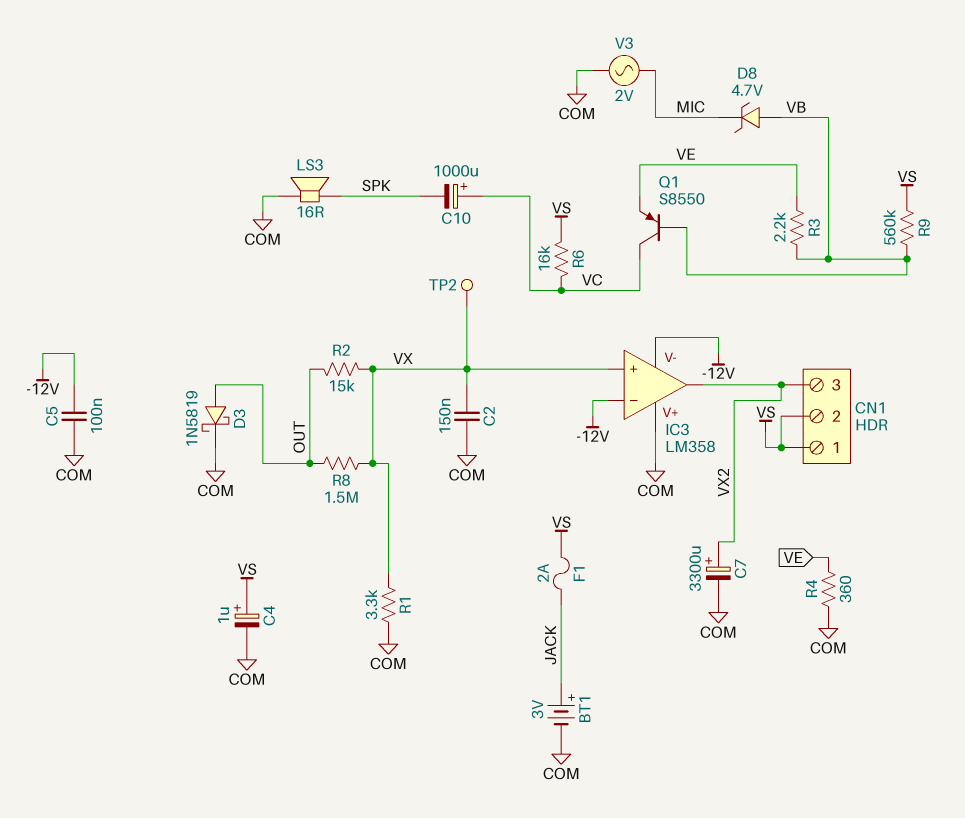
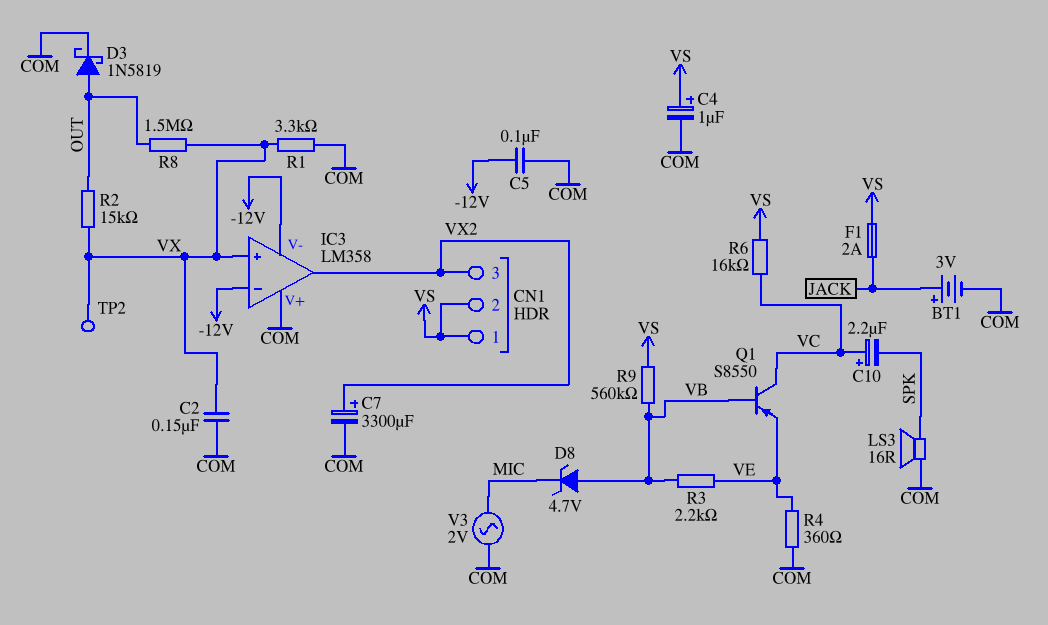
C10: 1000uF (plus VC, minus SPK) -> 2.2uF (plus VC, minus SPK)

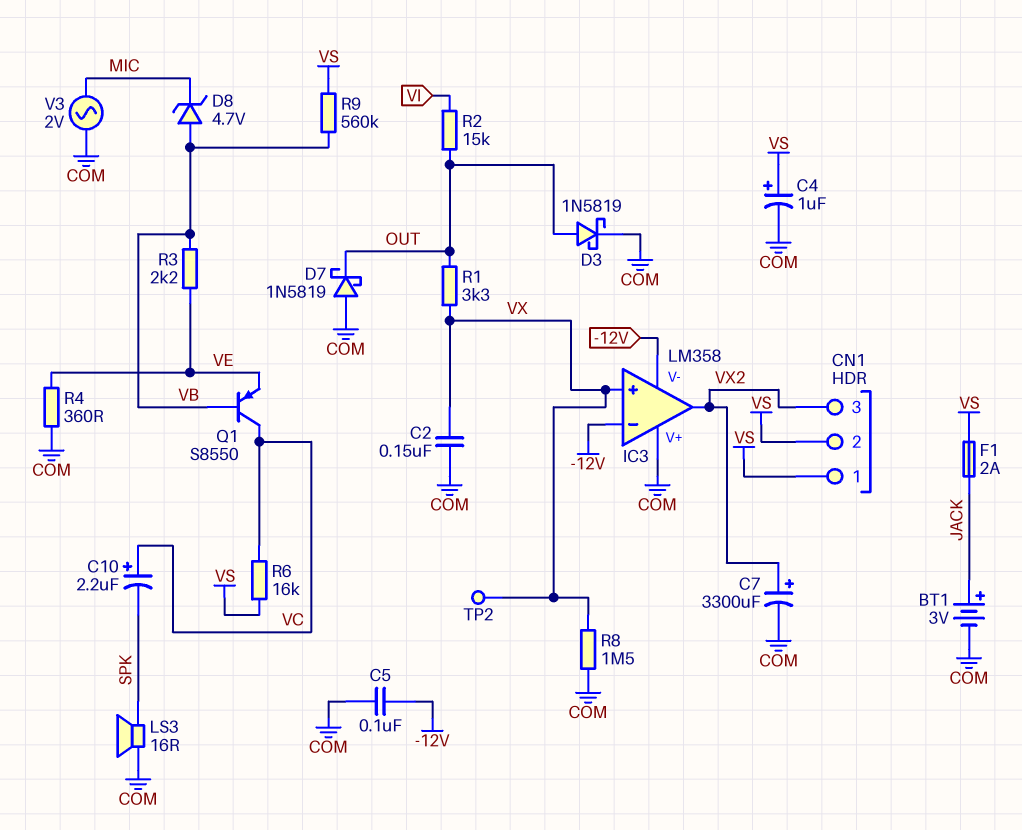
D7: none -> schottky 1N5819 (A COM, K OUT)
R1: 3.3k (COM, VX) -> 3.3k (OUT, VX)
R2: 15k (OUT, VX) -> 15k (OUT, VI)
R8: 1.5M (OUT, VX) -> 1.5M (COM, VX)

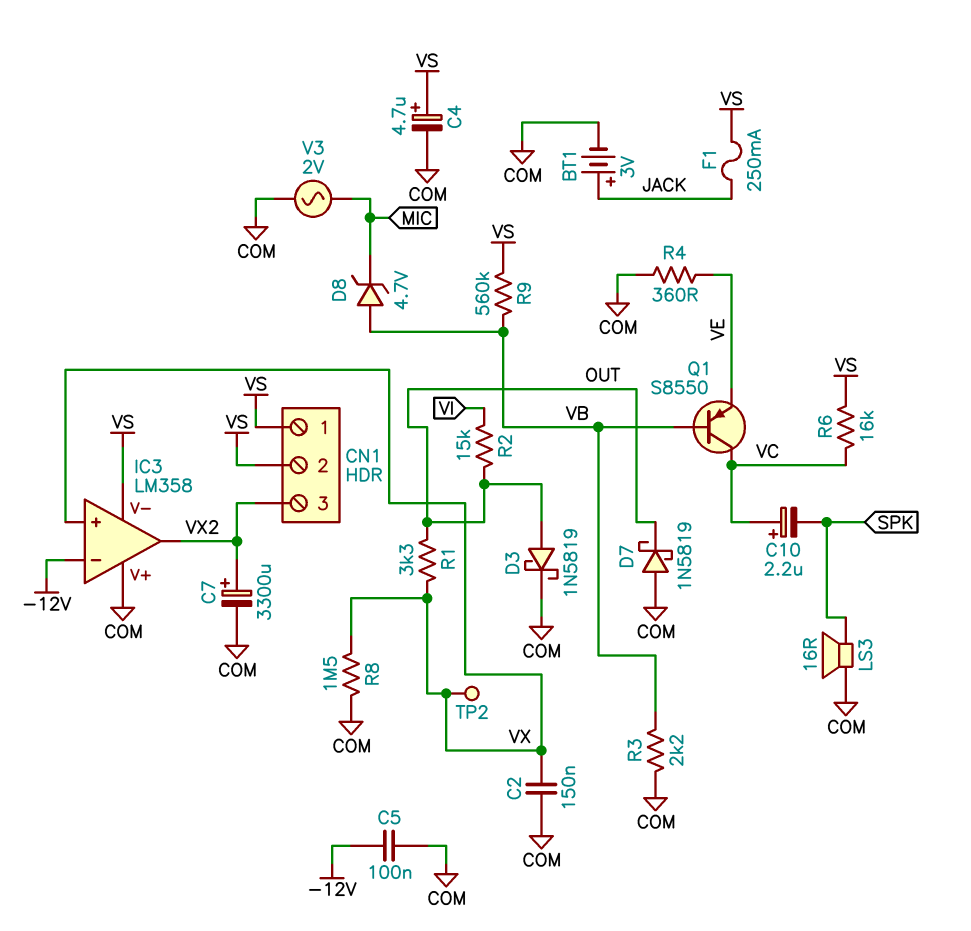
C4: 1uF (plus VS, minus COM) -> 4.7uF (plus VS, minus COM)
F1: 2A (JACK, VS) -> 250mA (JACK, VS)
IC3 pin V-: -12V -> VS
R3: 2.2k (VB, VE) -> 2.2k (COM, VB)

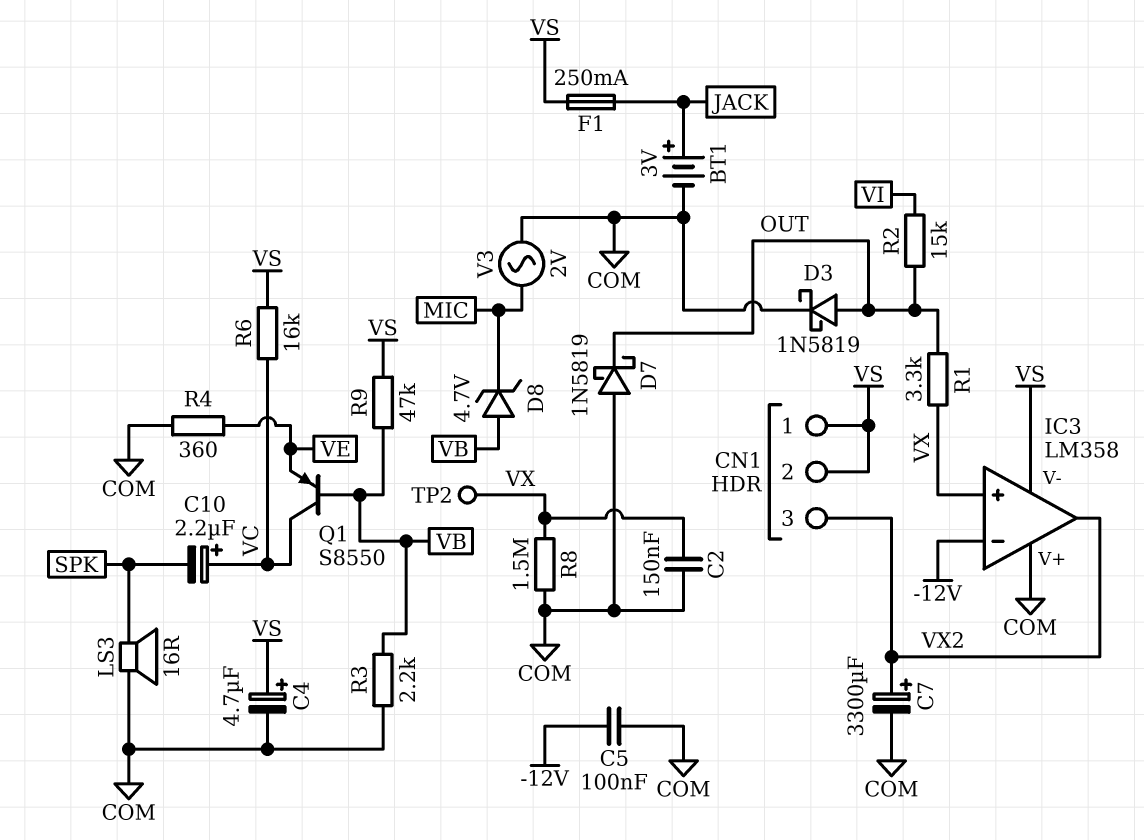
R9: 560k (VB, VS) -> 47k (VB, VS)

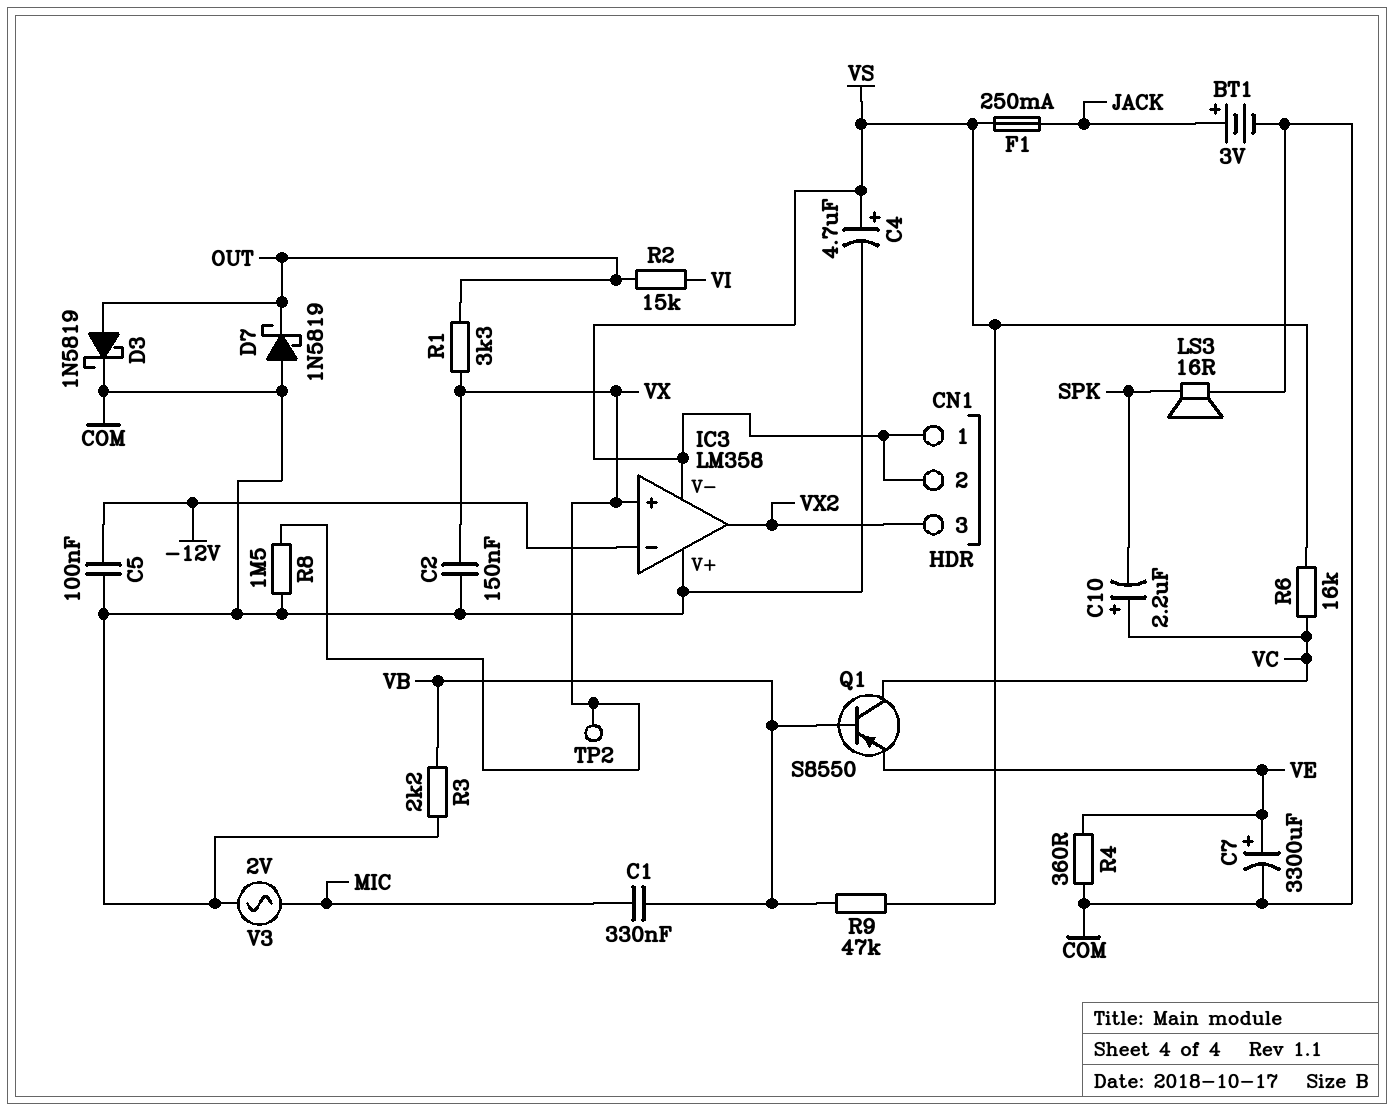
C1: none -> 330nF (MIC, VB)
C7: 3300uF (plus VX2, minus COM) -> 3300uF (plus VE, minus COM)
D8: zener 4.7V (A VB, K MIC) -> none

